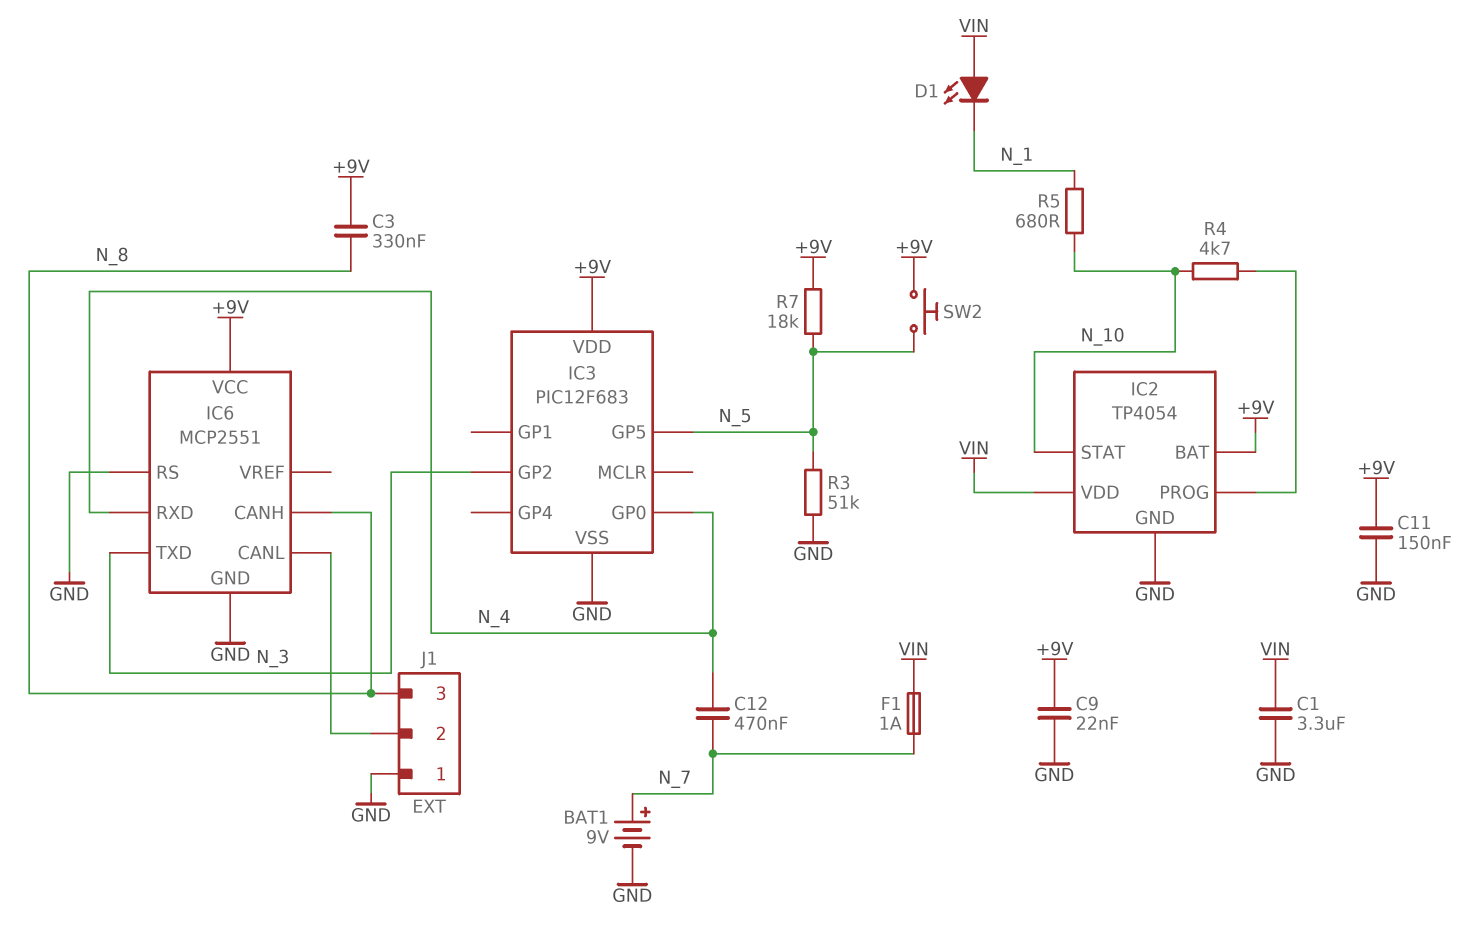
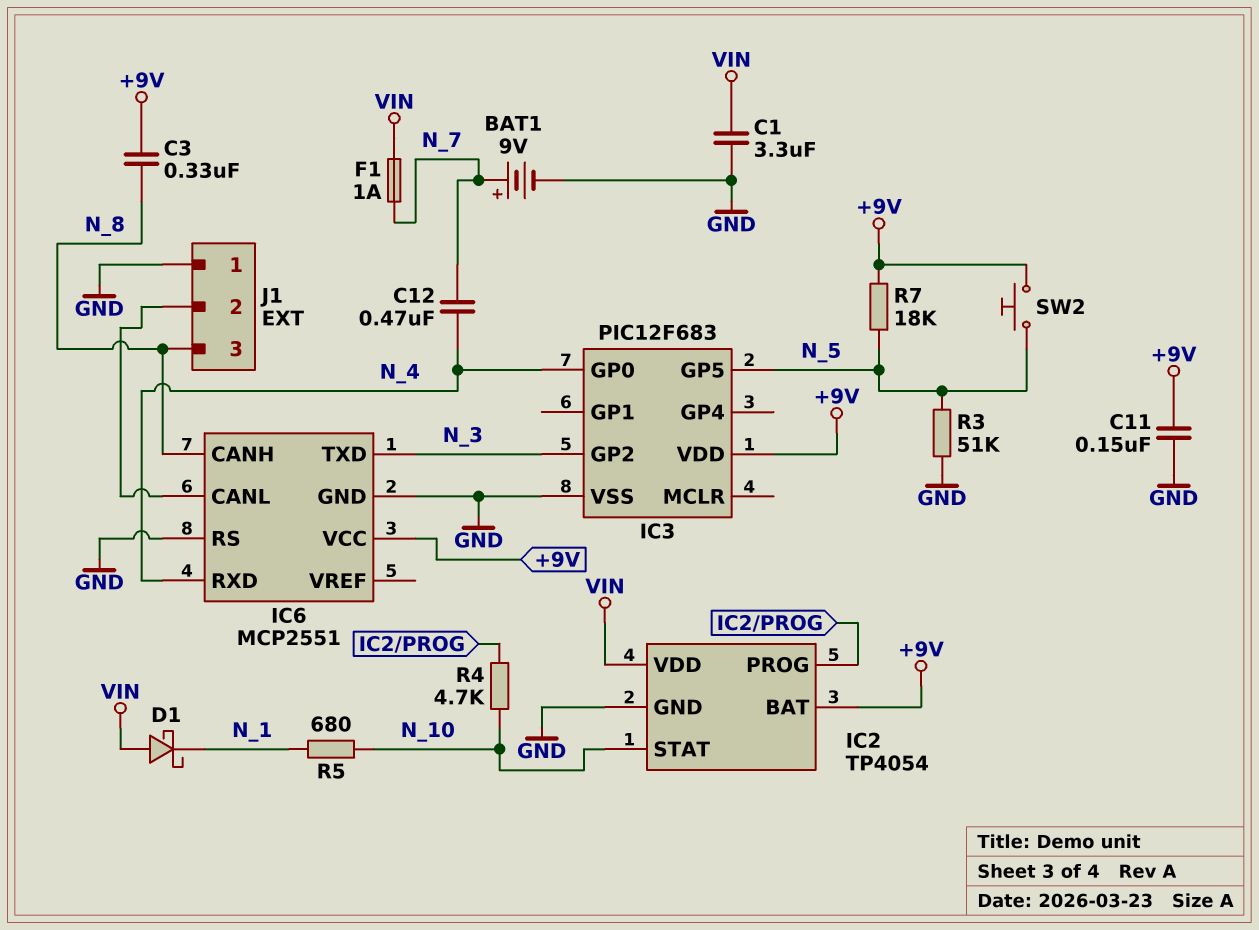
C9: 22nF (+9V, GND) -> none
D1: LED (A VIN, K N_1) -> schottky (A VIN, K N_1)

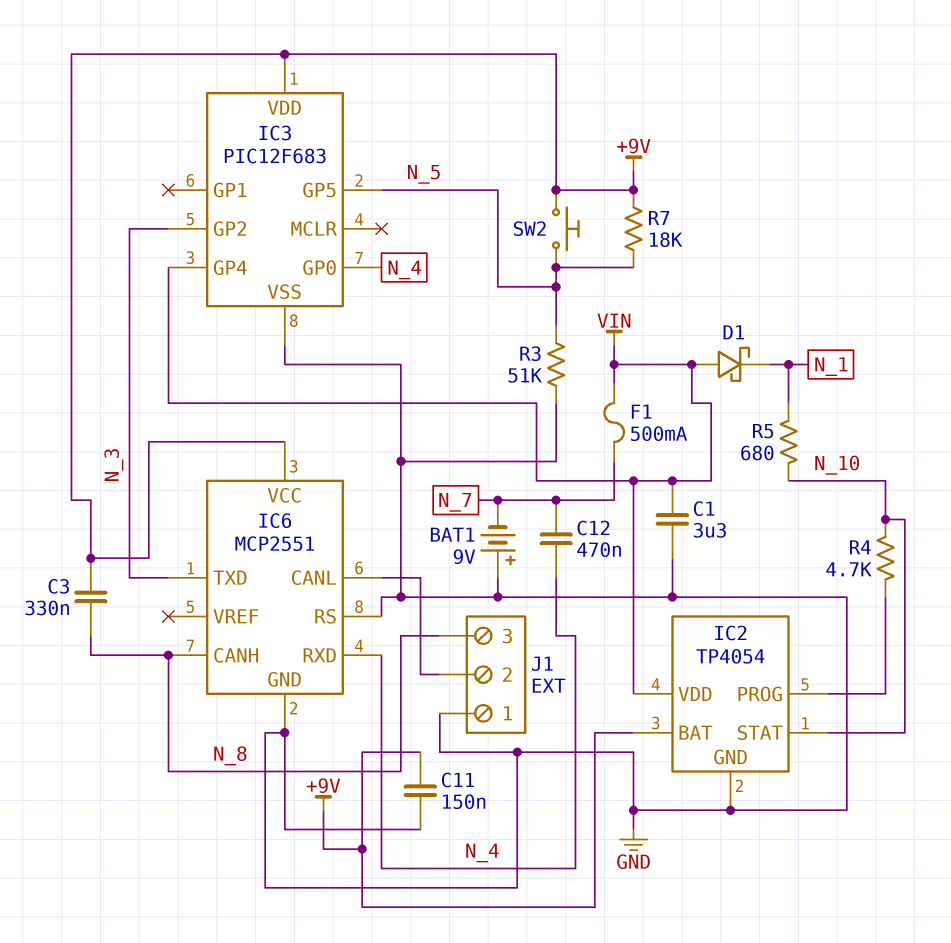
BAT1: 9V (plus N_7, minus GND) -> 9V (plus GND, minus N_7)
F1: 1A (N_7, VIN) -> 500mA (N_7, VIN)
IC3 pin GP4: none -> VIN

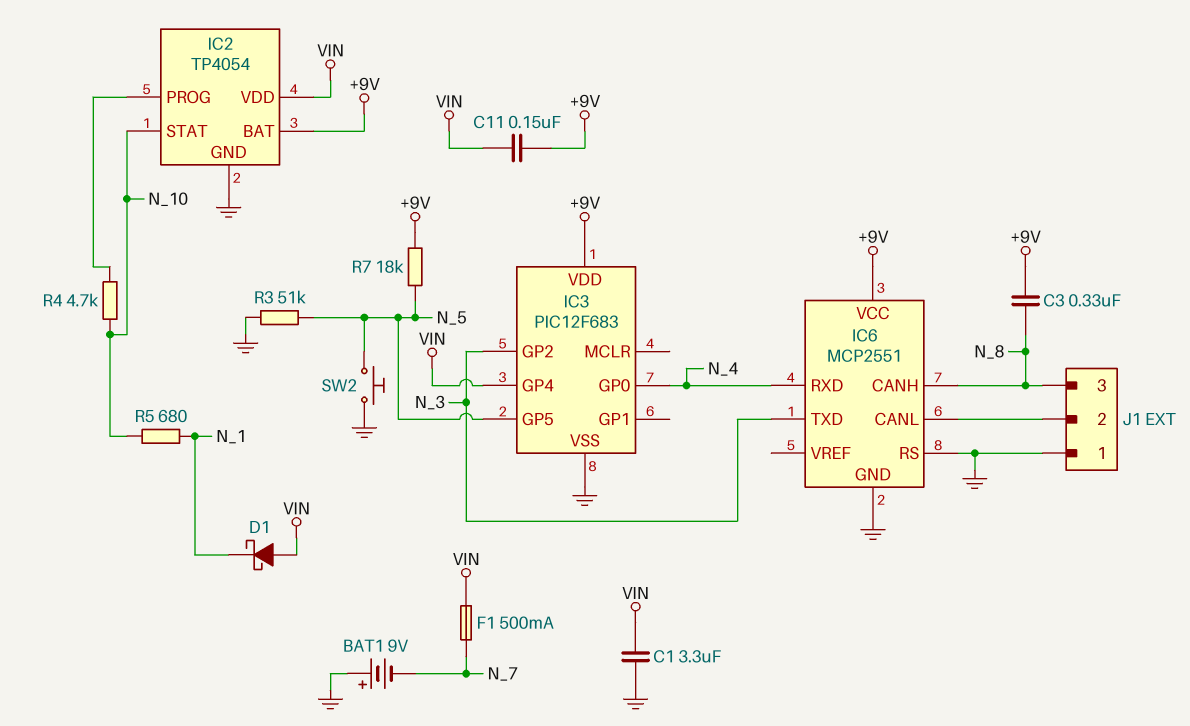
C11: 150nF (+9V, GND) -> 150nF (+9V, VIN)
C12: 470nF (N_4, N_7) -> none
SW2: button (+9V, N_5) -> button (GND, N_5)

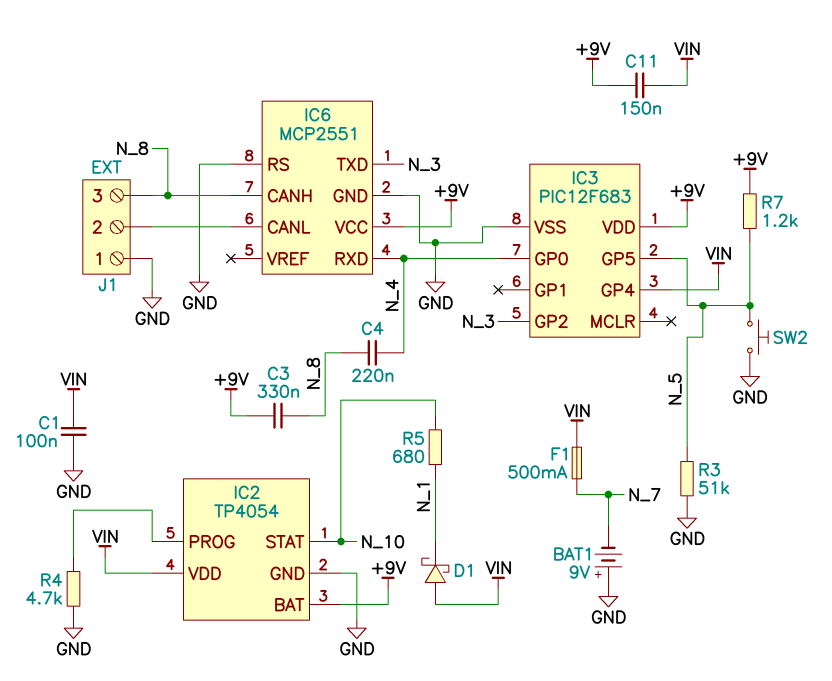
C1: 3.3uF (GND, VIN) -> 100nF (GND, VIN)
C4: none -> 220nF (N_4, N_8)
R4: 4.7k (IC2/PROG, N_10) -> 4.7k (GND, IC2/PROG)
R7: 18k (+9V, N_5) -> 1.2k (+9V, N_5)

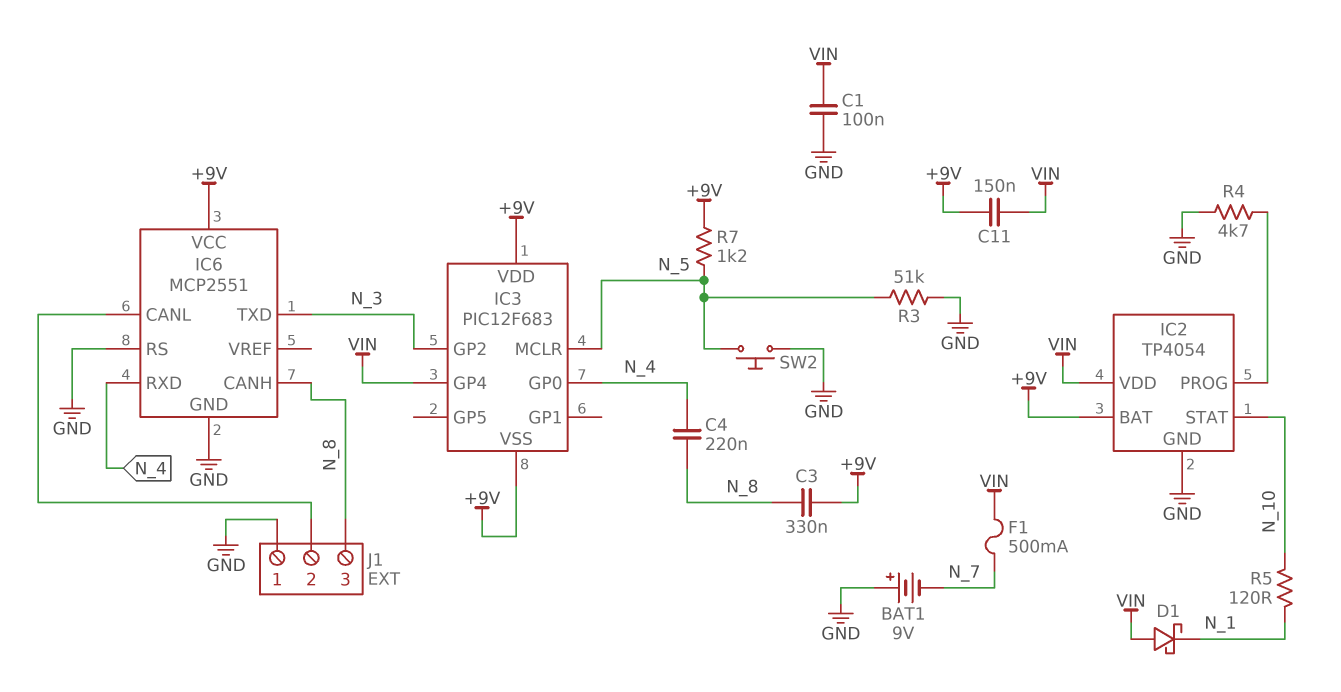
IC3 pin GP5: N_5 -> none
IC3 pin MCLR: none -> N_5
IC3 pin VSS: GND -> +9V
R5: 680 (N_1, N_10) -> 120 (N_1, N_10)

